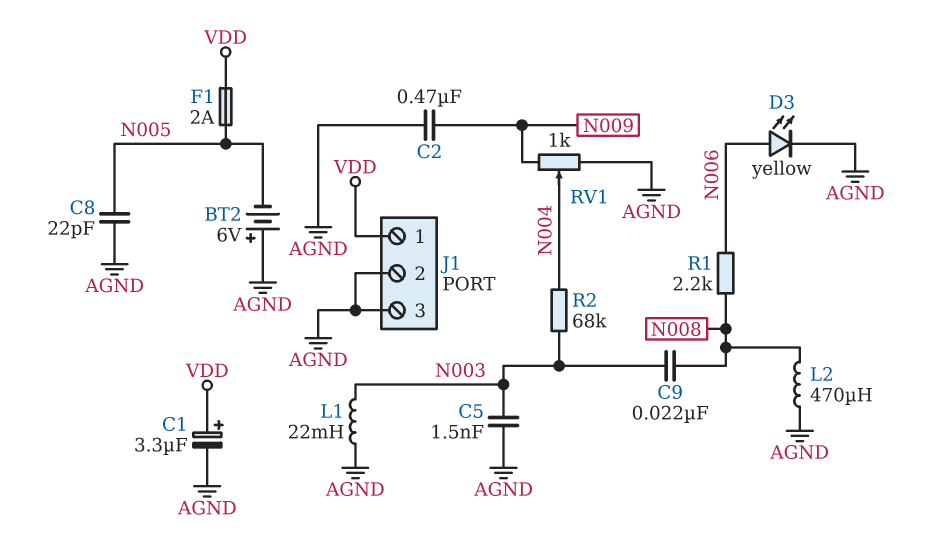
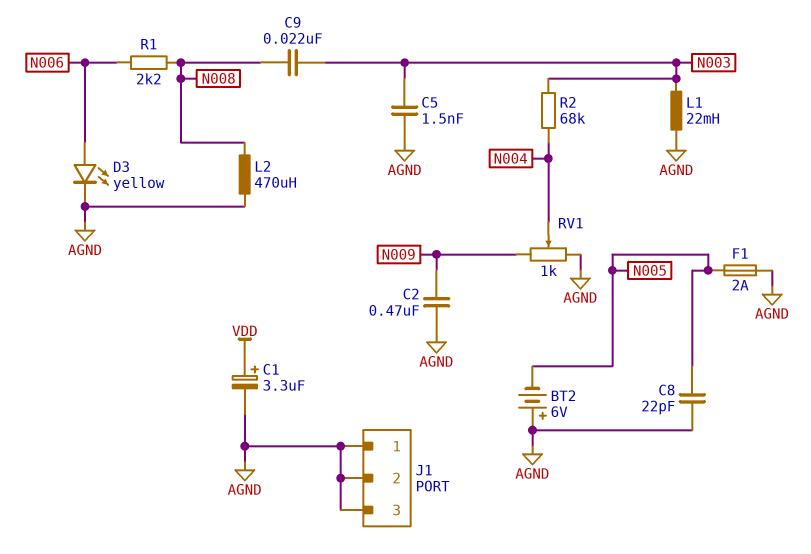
F1: 2A (N005, VDD) -> 2A (AGND, N005)
J1 pin 1: VDD -> AGND

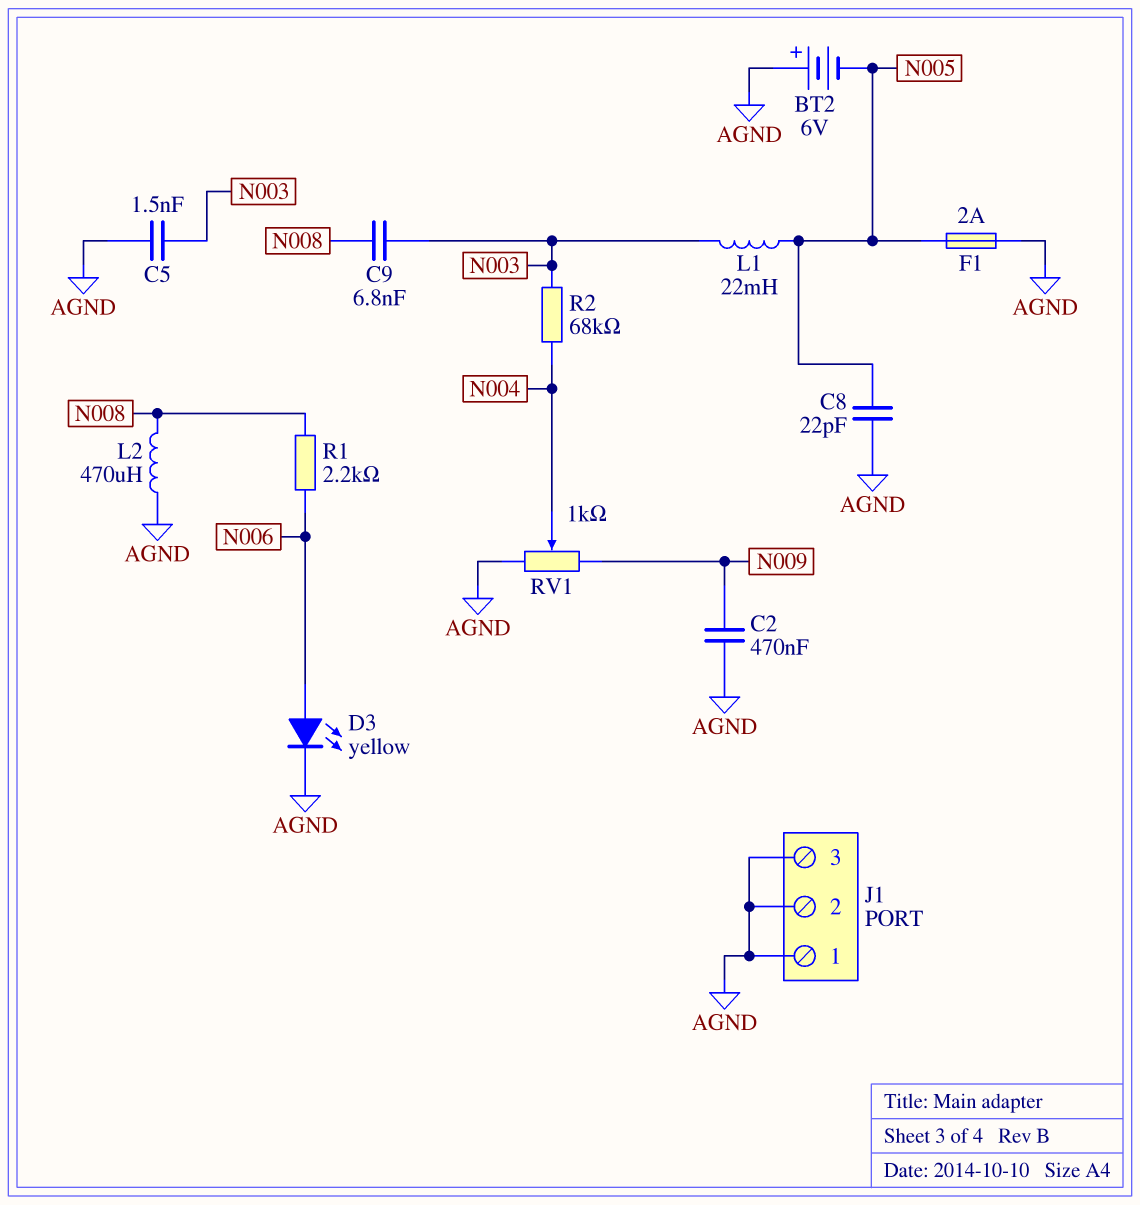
C1: 3.3uF (plus VDD, minus AGND) -> none
C9: 22nF (N003, N008) -> 6.8nF (N003, N008)
L1: 22mH (AGND, N003) -> 22mH (N003, N005)

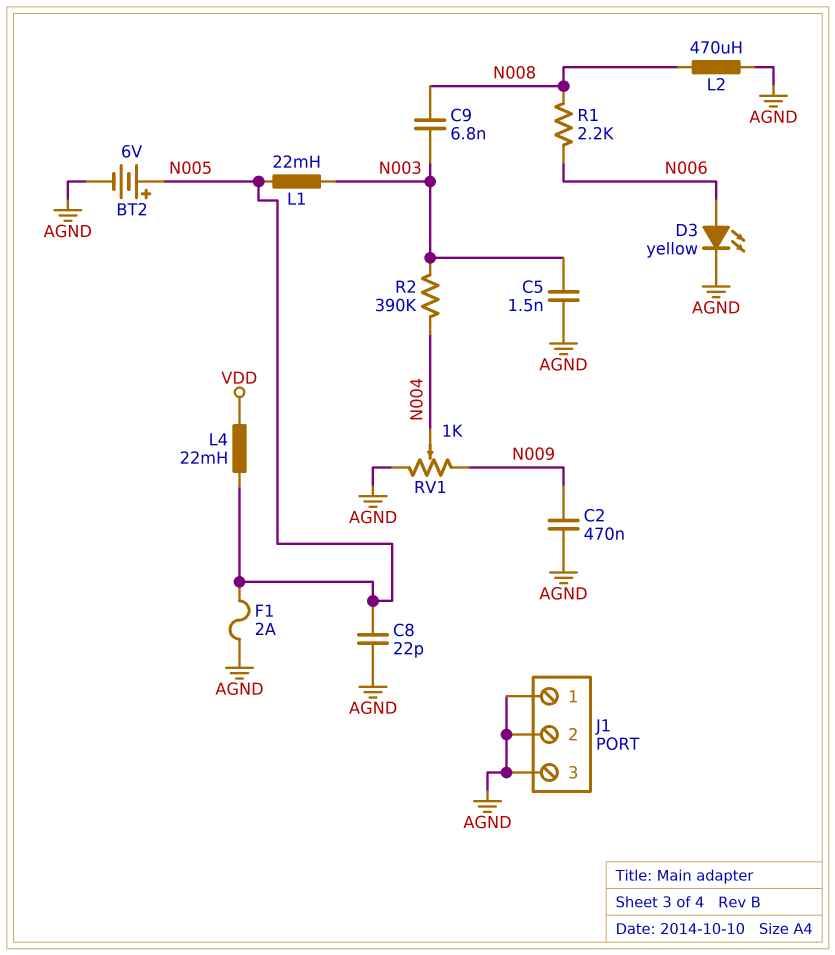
BT2: 6V (plus AGND, minus N005) -> 6V (plus N005, minus AGND)
L4: none -> 22mH (N005, VDD)
R2: 68k (N003, N004) -> 390k (N003, N004)

